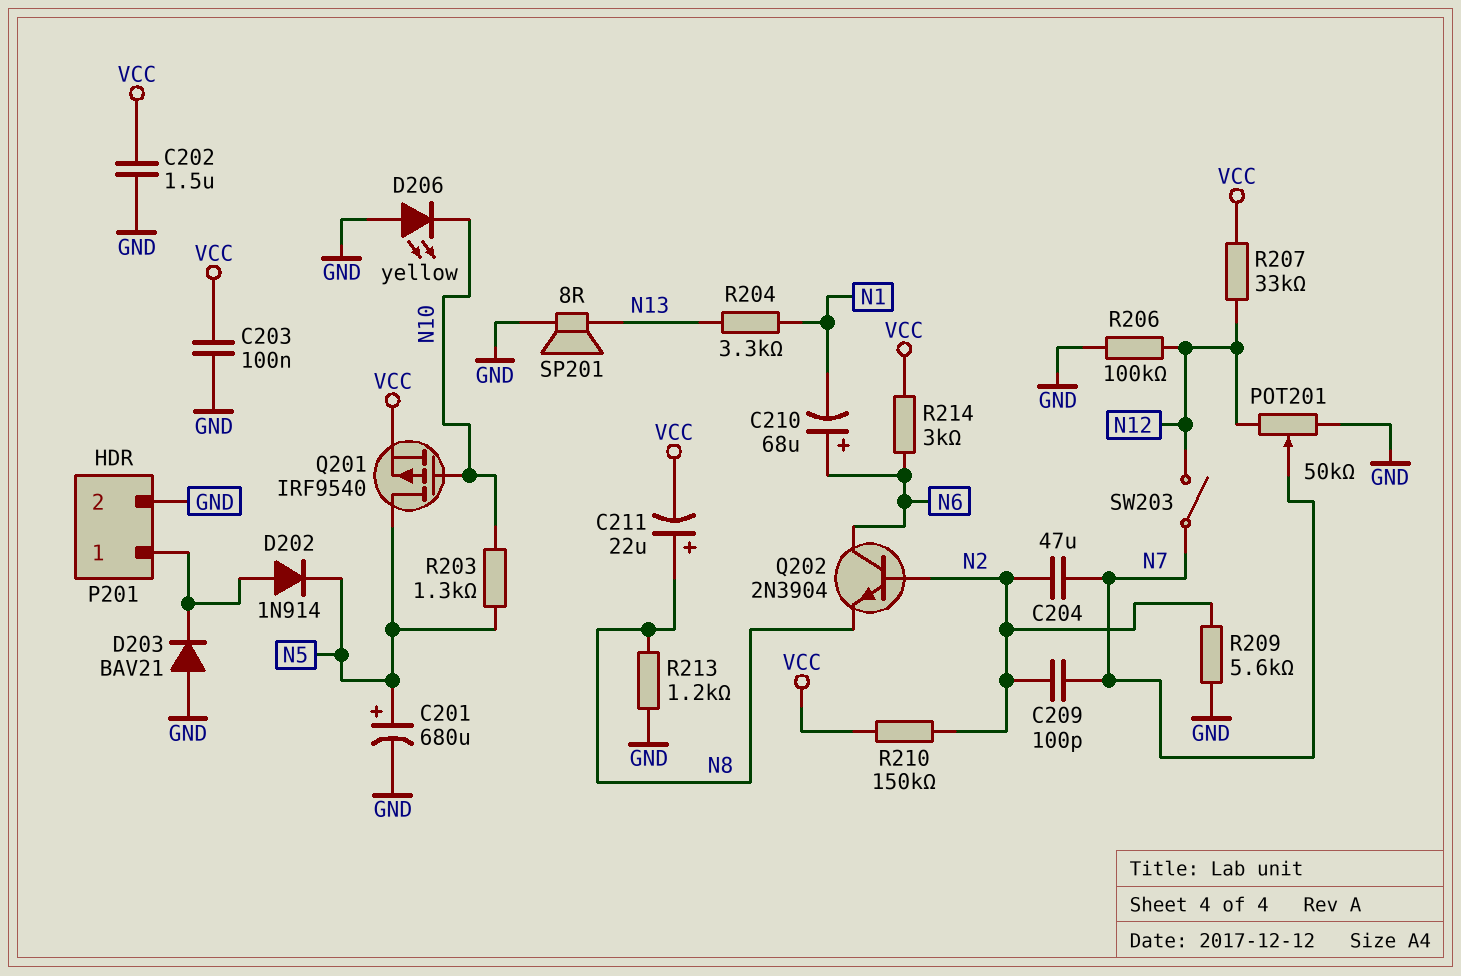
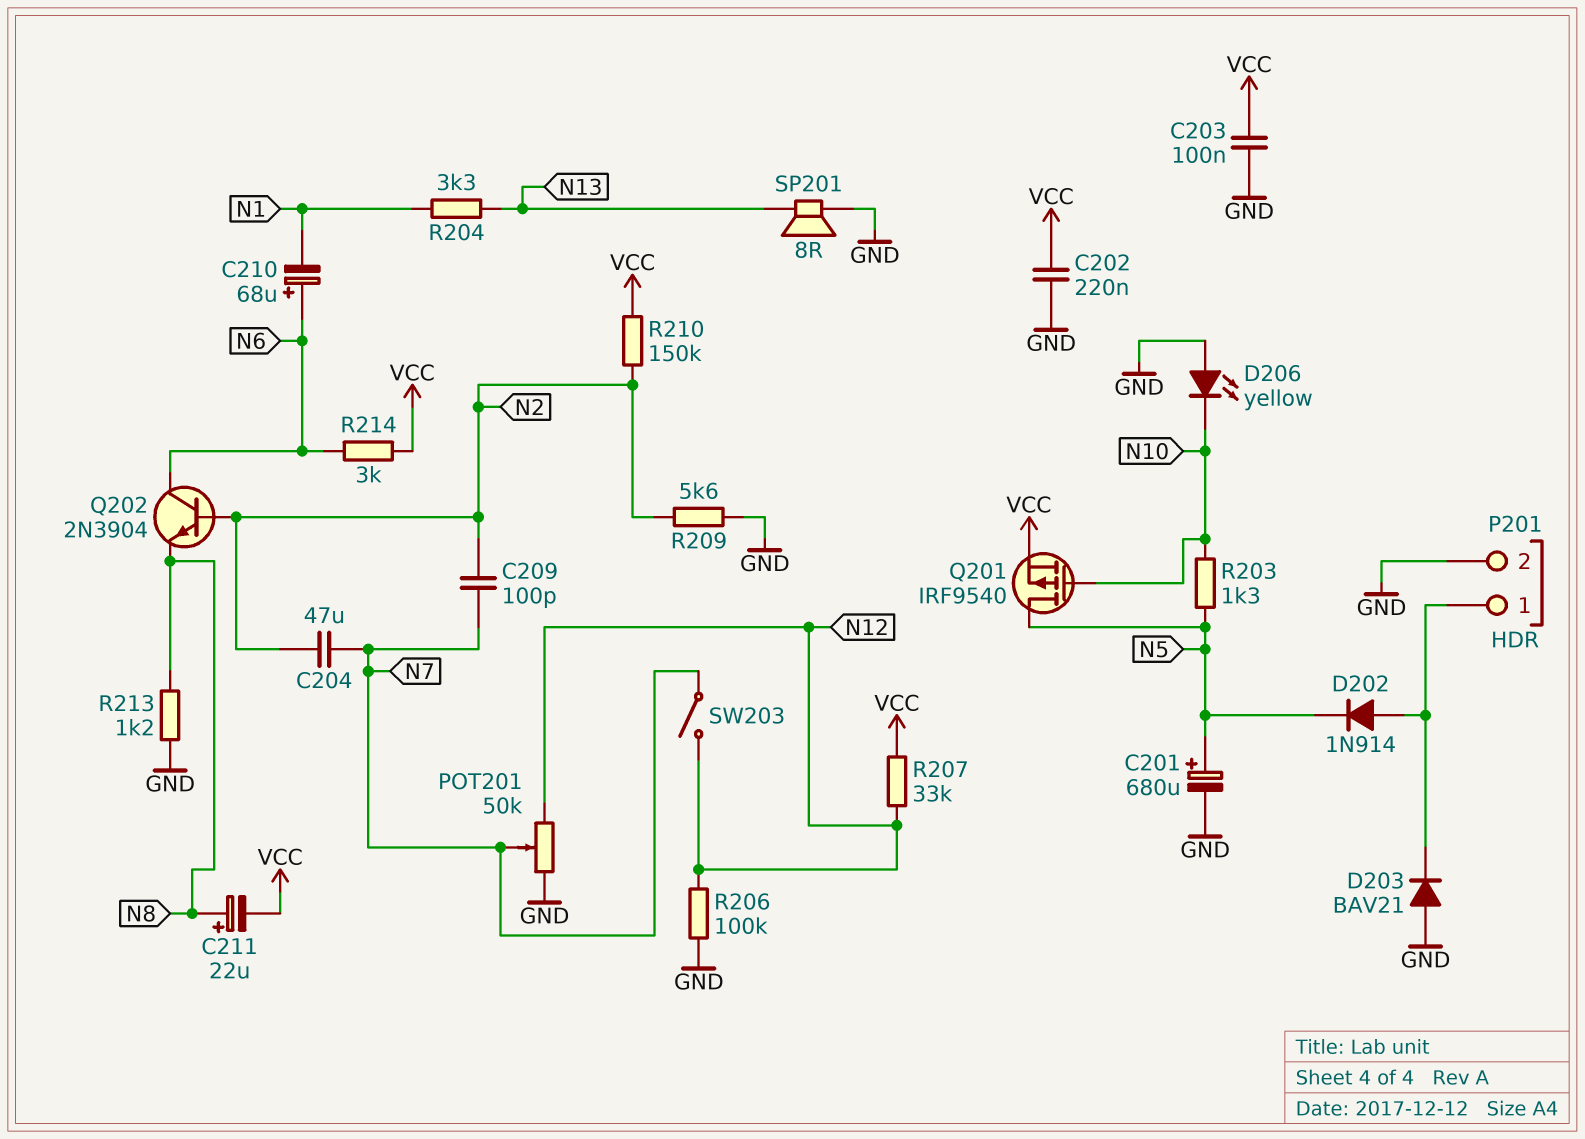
C202: 1.5uF (GND, VCC) -> 220nF (GND, VCC)

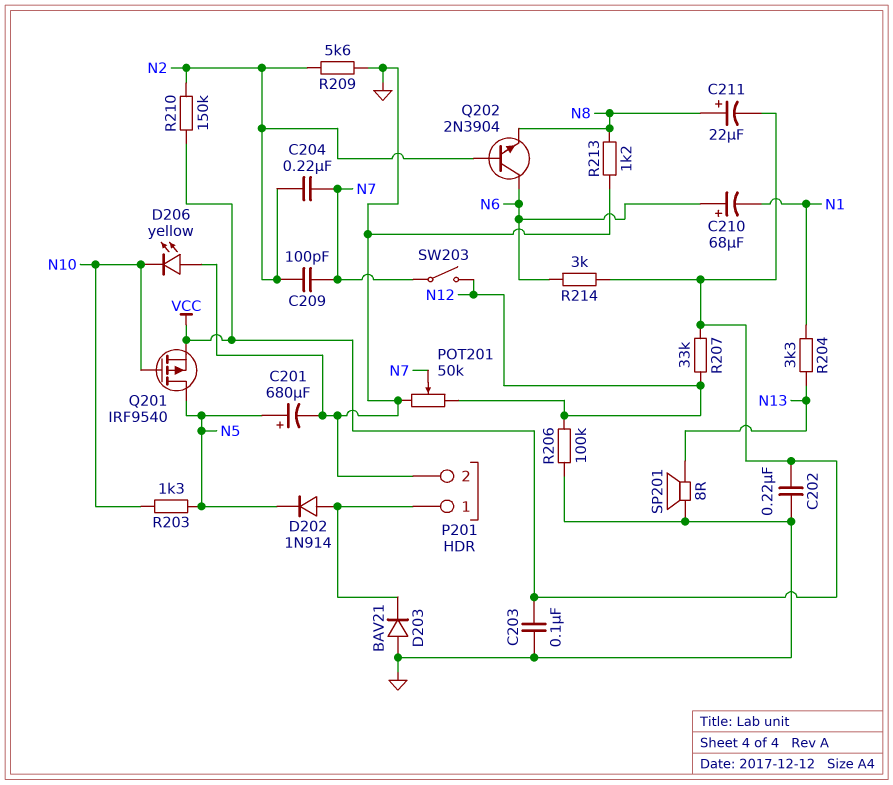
C204: 47uF (N2, N7) -> 220nF (N2, N7)

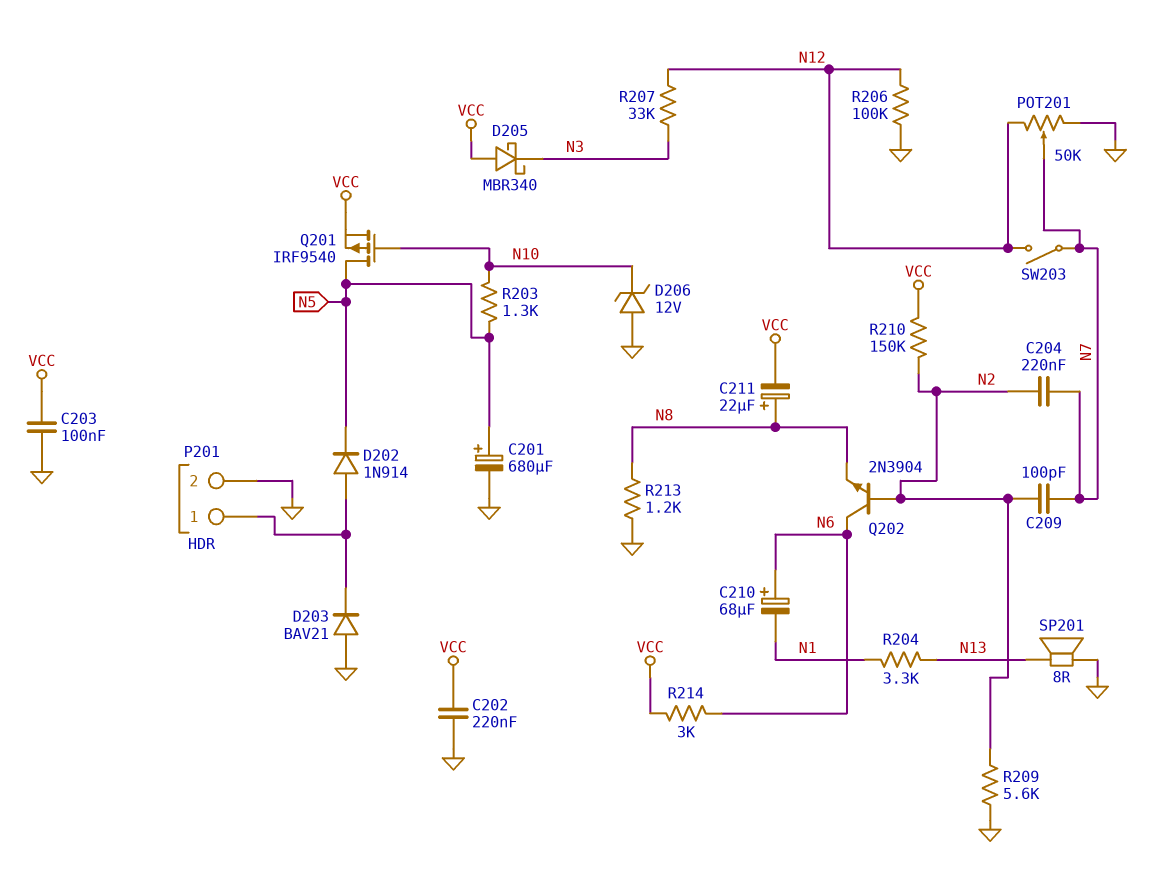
D205: none -> schottky MBR340 (A VCC, K N3)
D206: LED yellow (A GND, K N10) -> zener 12V (A GND, K N10)
R207: 33k (N12, VCC) -> 33k (N3, N12)

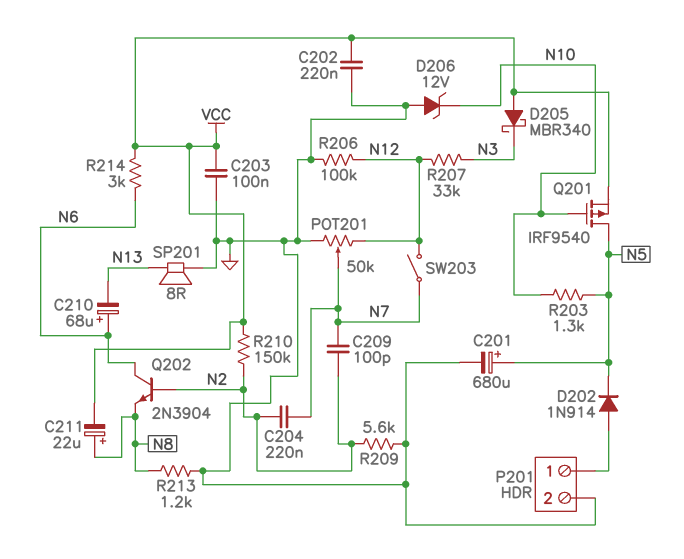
C210: 68uF (plus N6, minus N1) -> 68uF (plus N6, minus N13)
D203: diode BAV21 (A GND, K P201/1) -> none
R204: 3.3k (N1, N13) -> none

